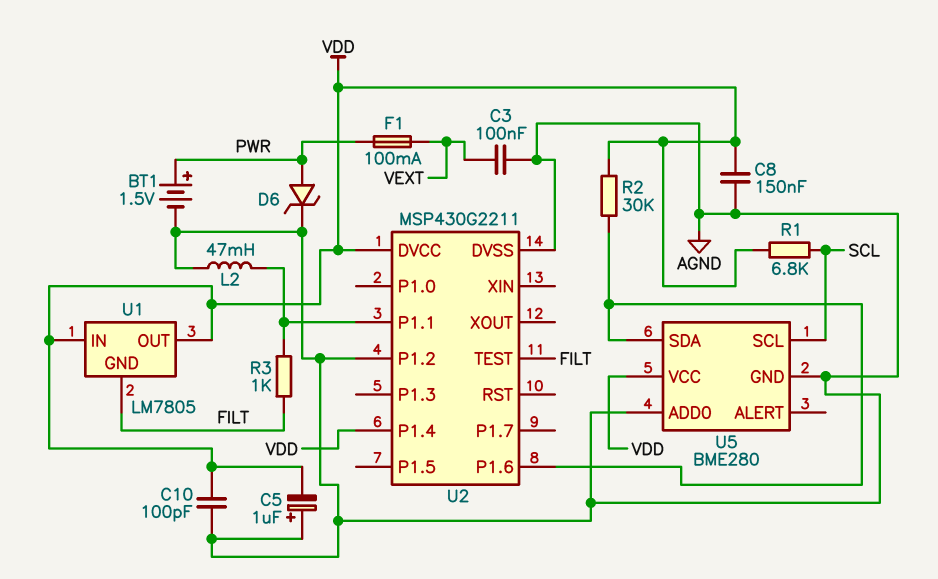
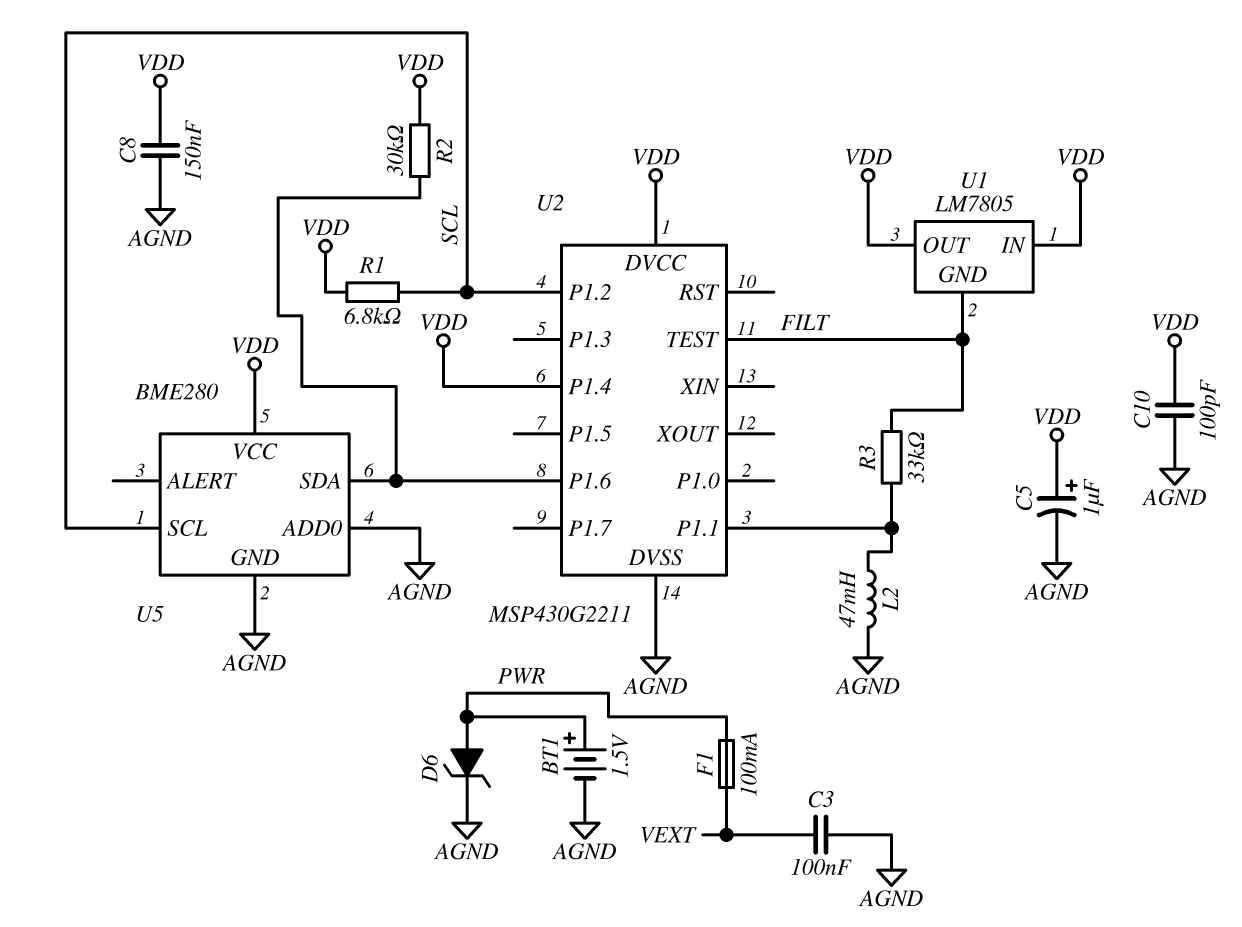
C5: 1uF (plus AGND, minus VDD) -> 1uF (plus VDD, minus AGND)
R3: 1k (FILT, U2/P1.1) -> 33k (FILT, U2/P1.1)
U2 pin P1.2: AGND -> SCL

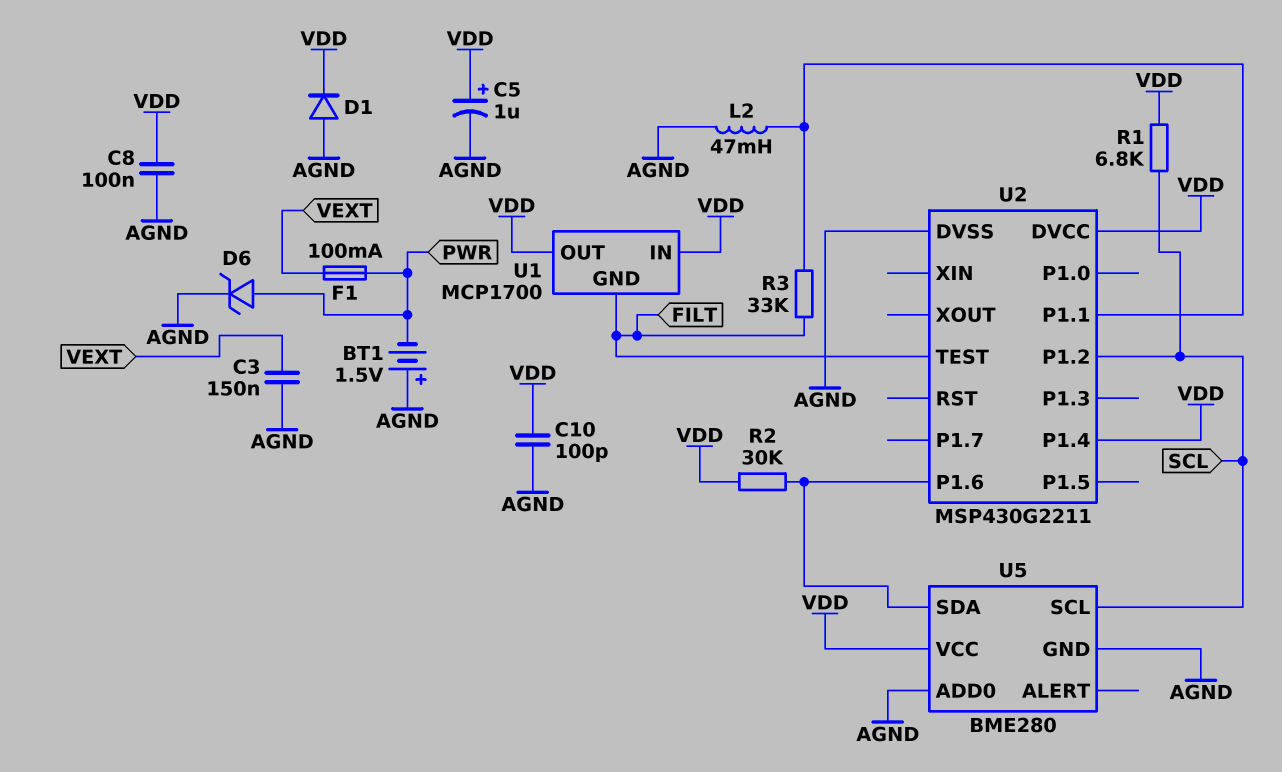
BT1: 1.5V (plus PWR, minus AGND) -> 1.5V (plus AGND, minus PWR)
C3: 100nF (AGND, VEXT) -> 150nF (AGND, VEXT)
C8: 150nF (AGND, VDD) -> 100nF (AGND, VDD)
D1: none -> diode (A AGND, K VDD)
U1: LM7805 -> MCP1700

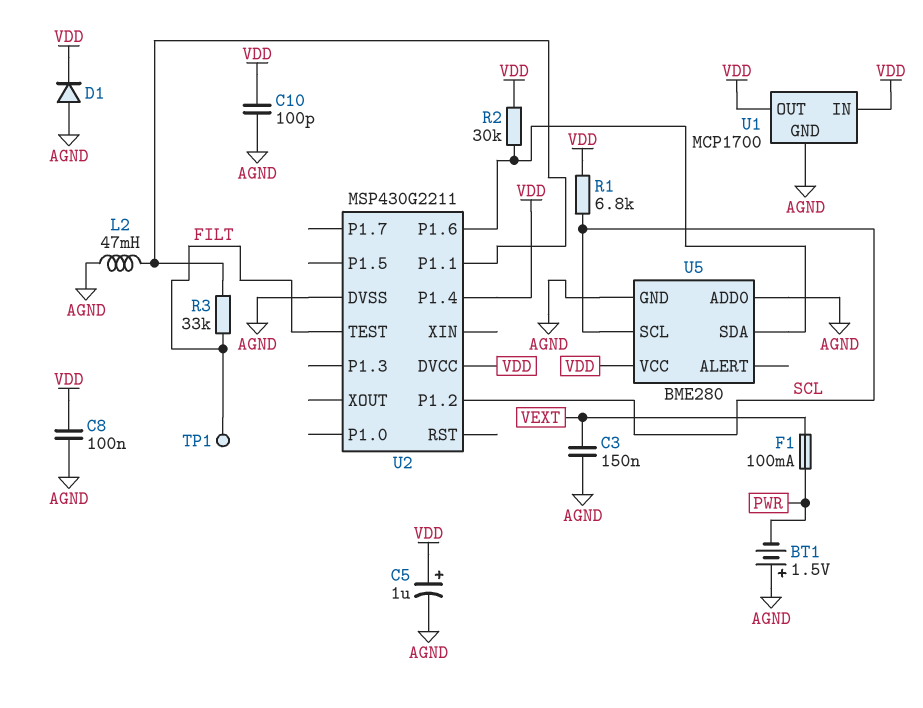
D6: zener (A PWR, K AGND) -> none
TP1: none -> test point (FILT)
U1 pin GND: FILT -> AGND

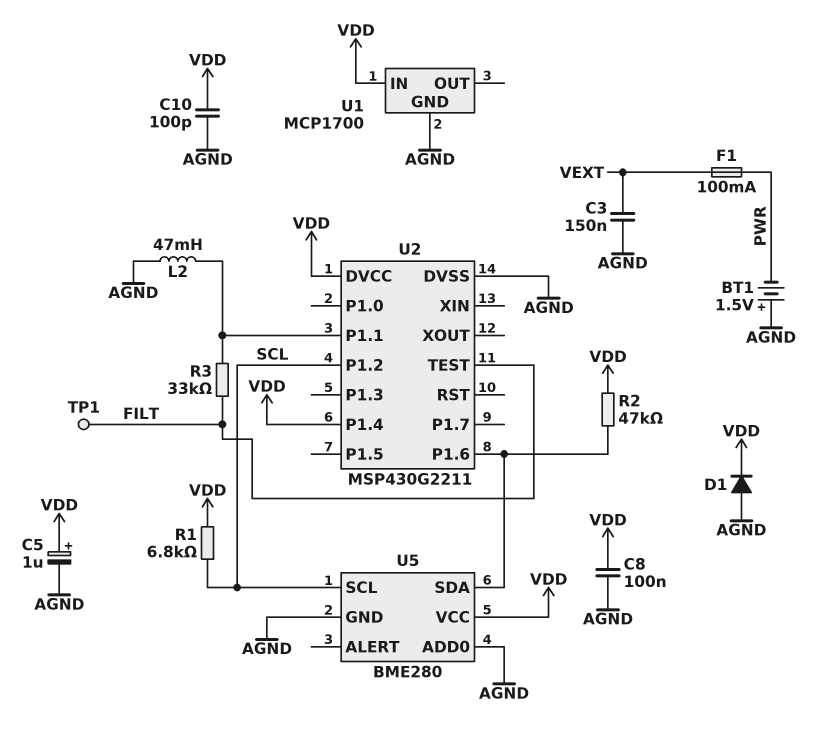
R2: 30k (U2/P1.6, VDD) -> 47k (U2/P1.6, VDD)
U1 pin OUT: VDD -> none

